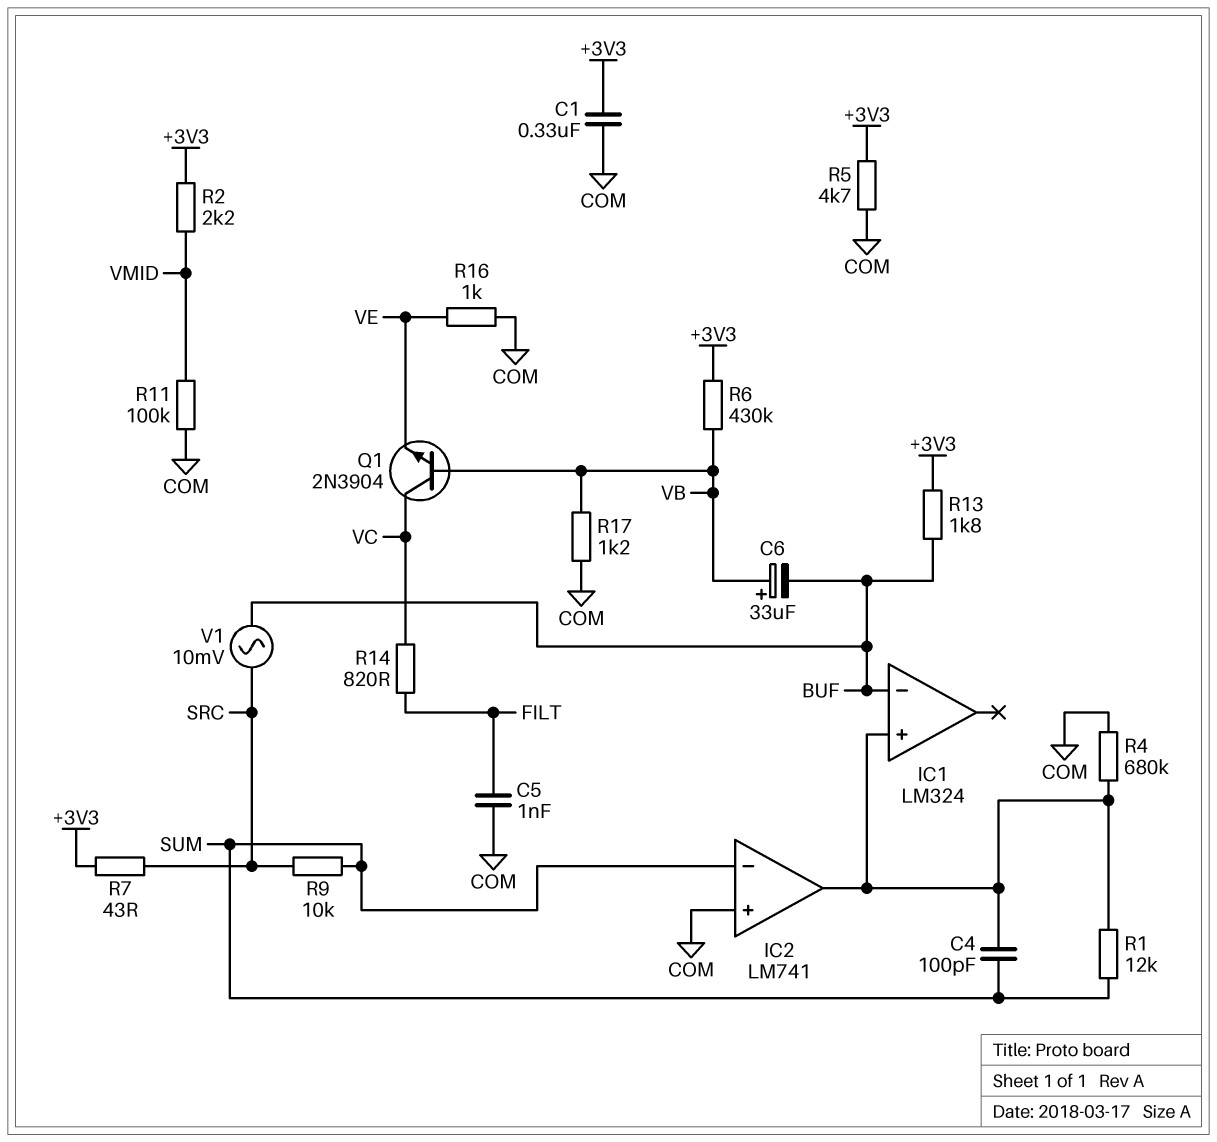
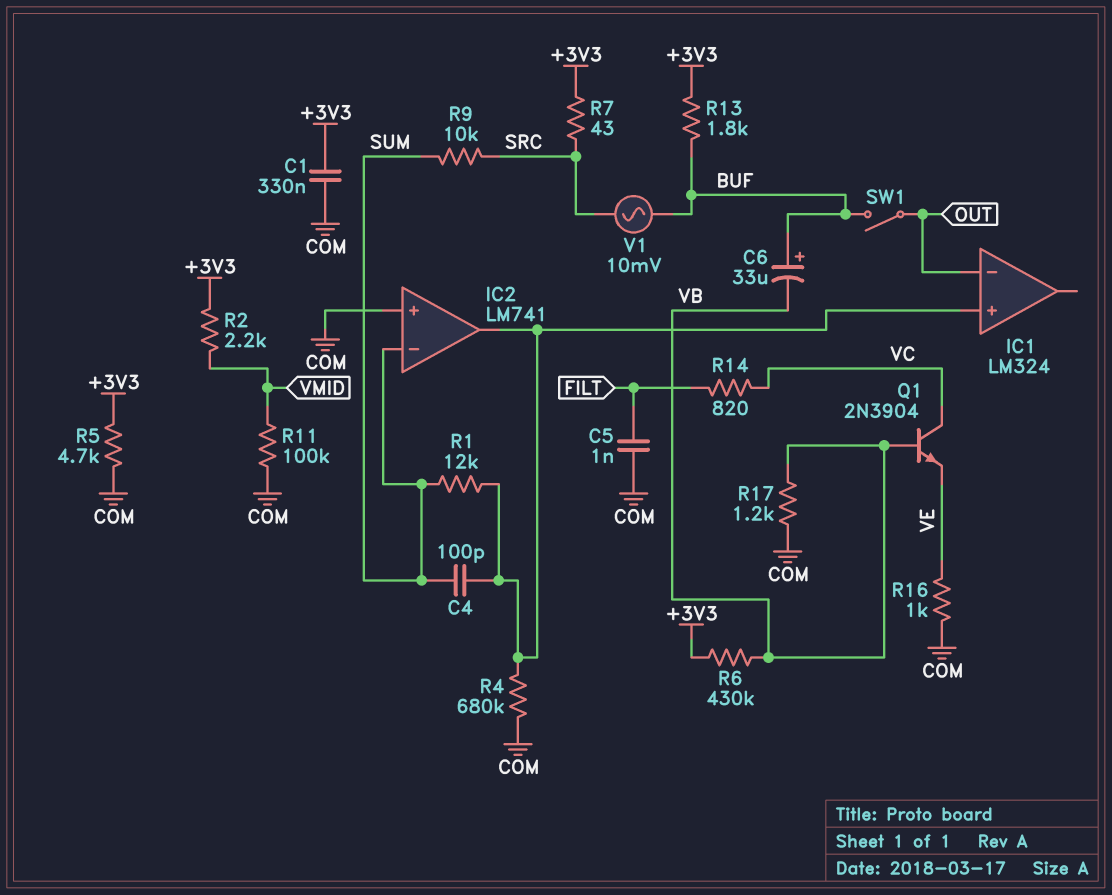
C6: 33uF (plus VB, minus BUF) -> 33uF (plus BUF, minus VB)
IC1 pin in-: BUF -> OUT
SW1: none -> switch (BUF, OUT)

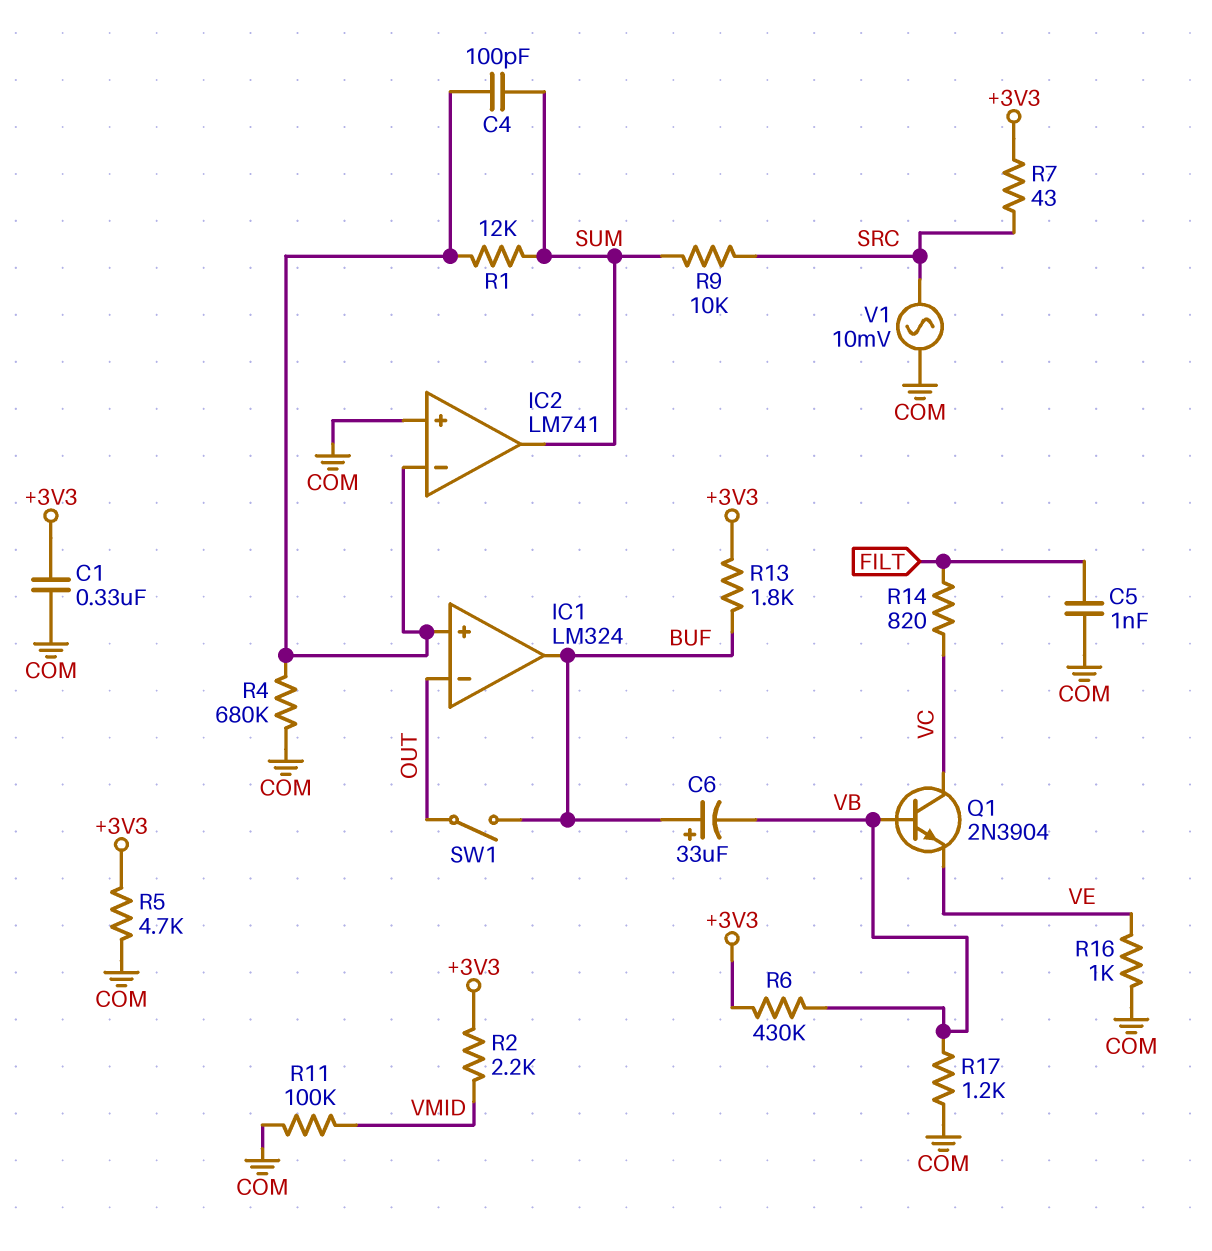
IC1 pin out: none -> BUF
IC2 pin in-: SUM -> IC1/in+
IC2 pin out: IC1/in+ -> SUM
V1: AC 10mV (BUF, SRC) -> AC 10mV (COM, SRC)

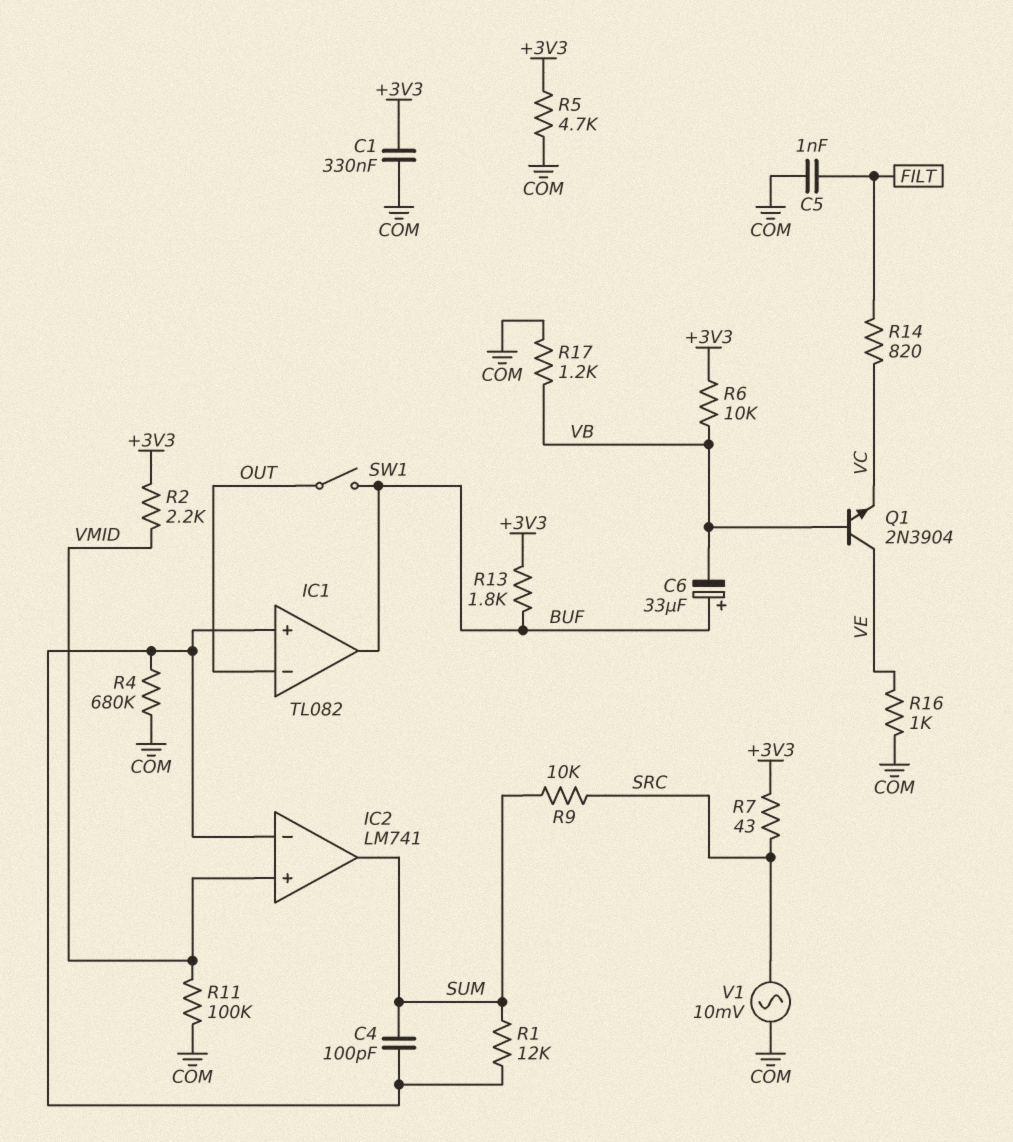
IC1: LM324 -> TL082
IC2 pin in+: COM -> VMID
Q1: NPN 2N3904 (B VB, C VC, E VE) -> NPN 2N3904 (B VB, C VE, E VC)
R6: 430k (+3V3, VB) -> 10k (+3V3, VB)

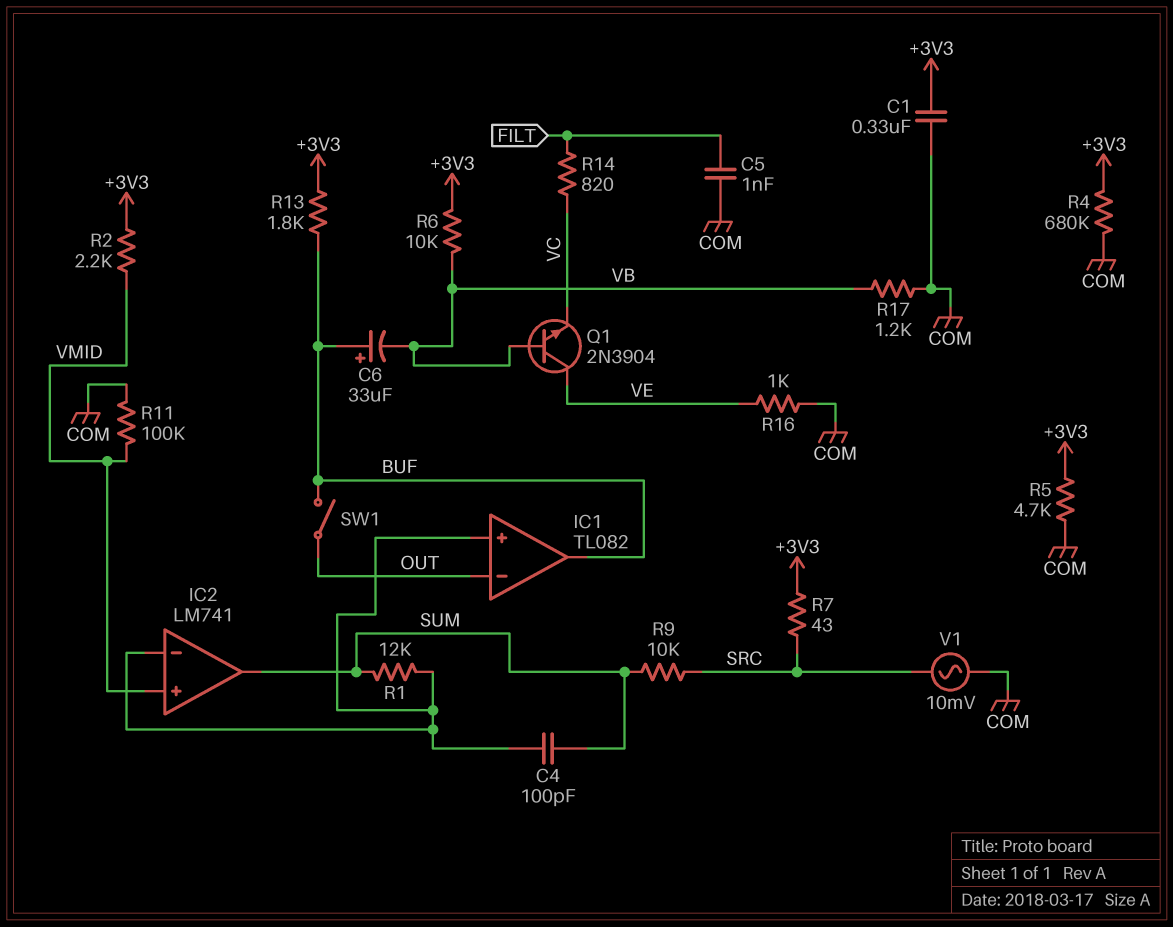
R4: 680k (COM, IC1/in+) -> 680k (+3V3, COM)

